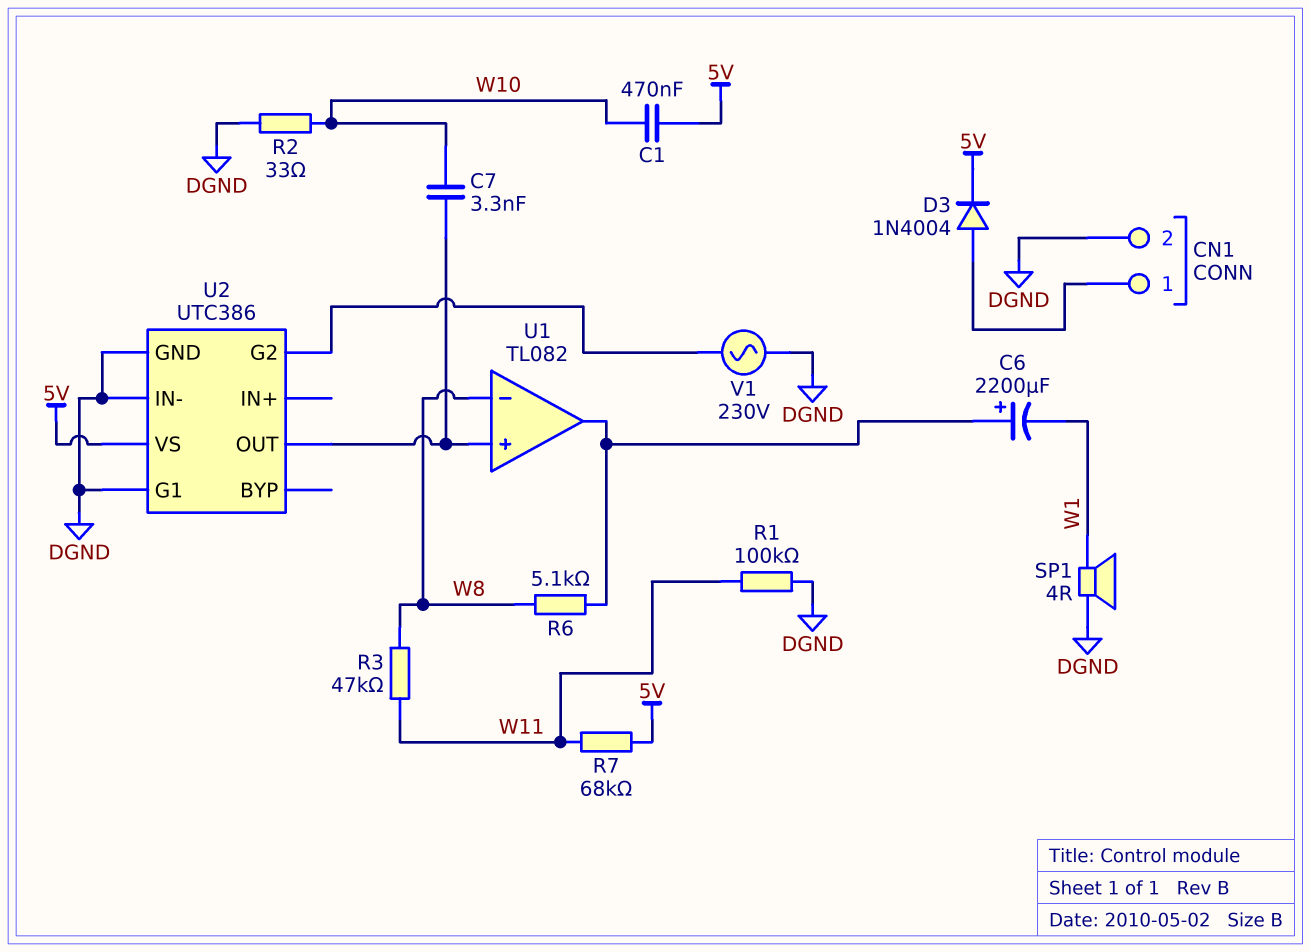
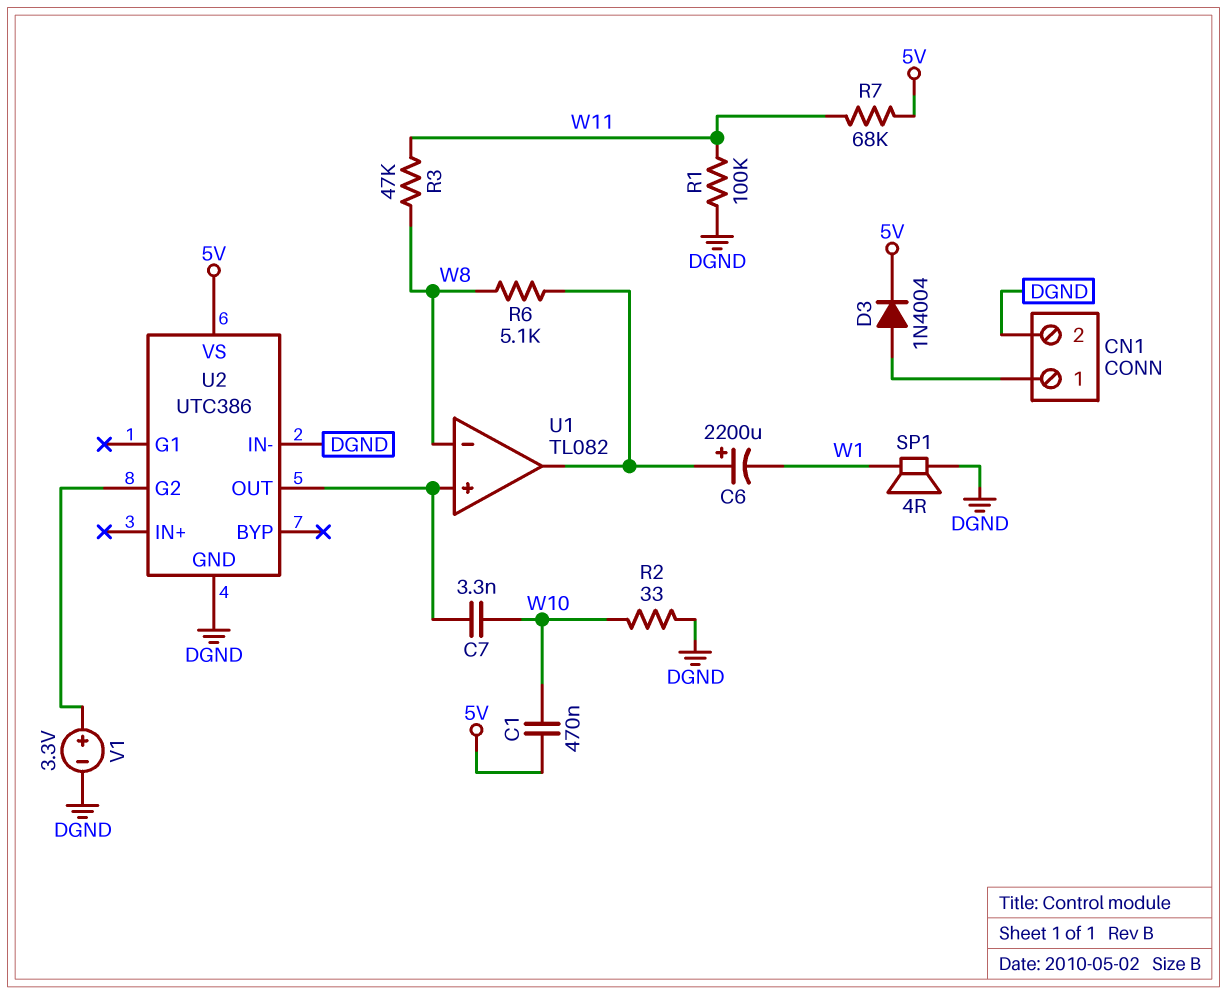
U2 pin G1: DGND -> none
V1: AC 230V (DGND, U2/G2) -> 3.3V (plus U2/G2, minus DGND)

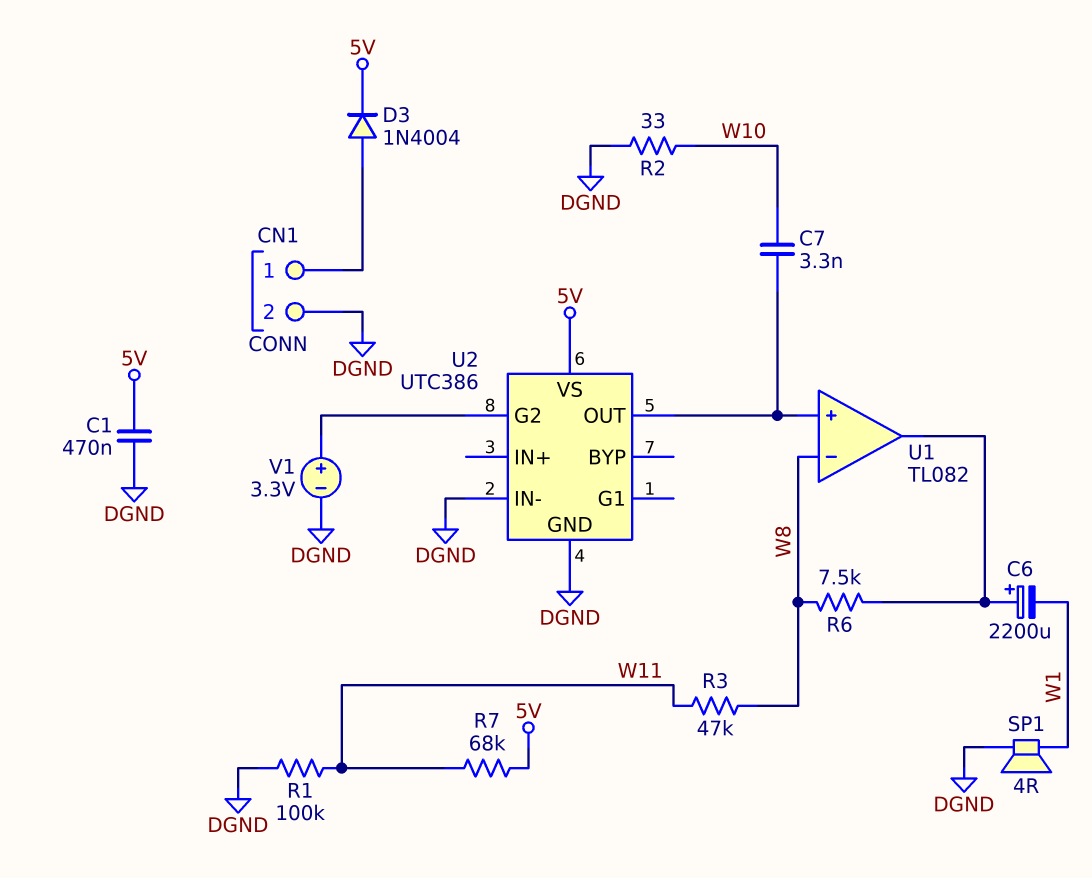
C1: 470nF (5V, W10) -> 470nF (5V, DGND)
R6: 5.1k (U1/out, W8) -> 7.5k (U1/out, W8)

